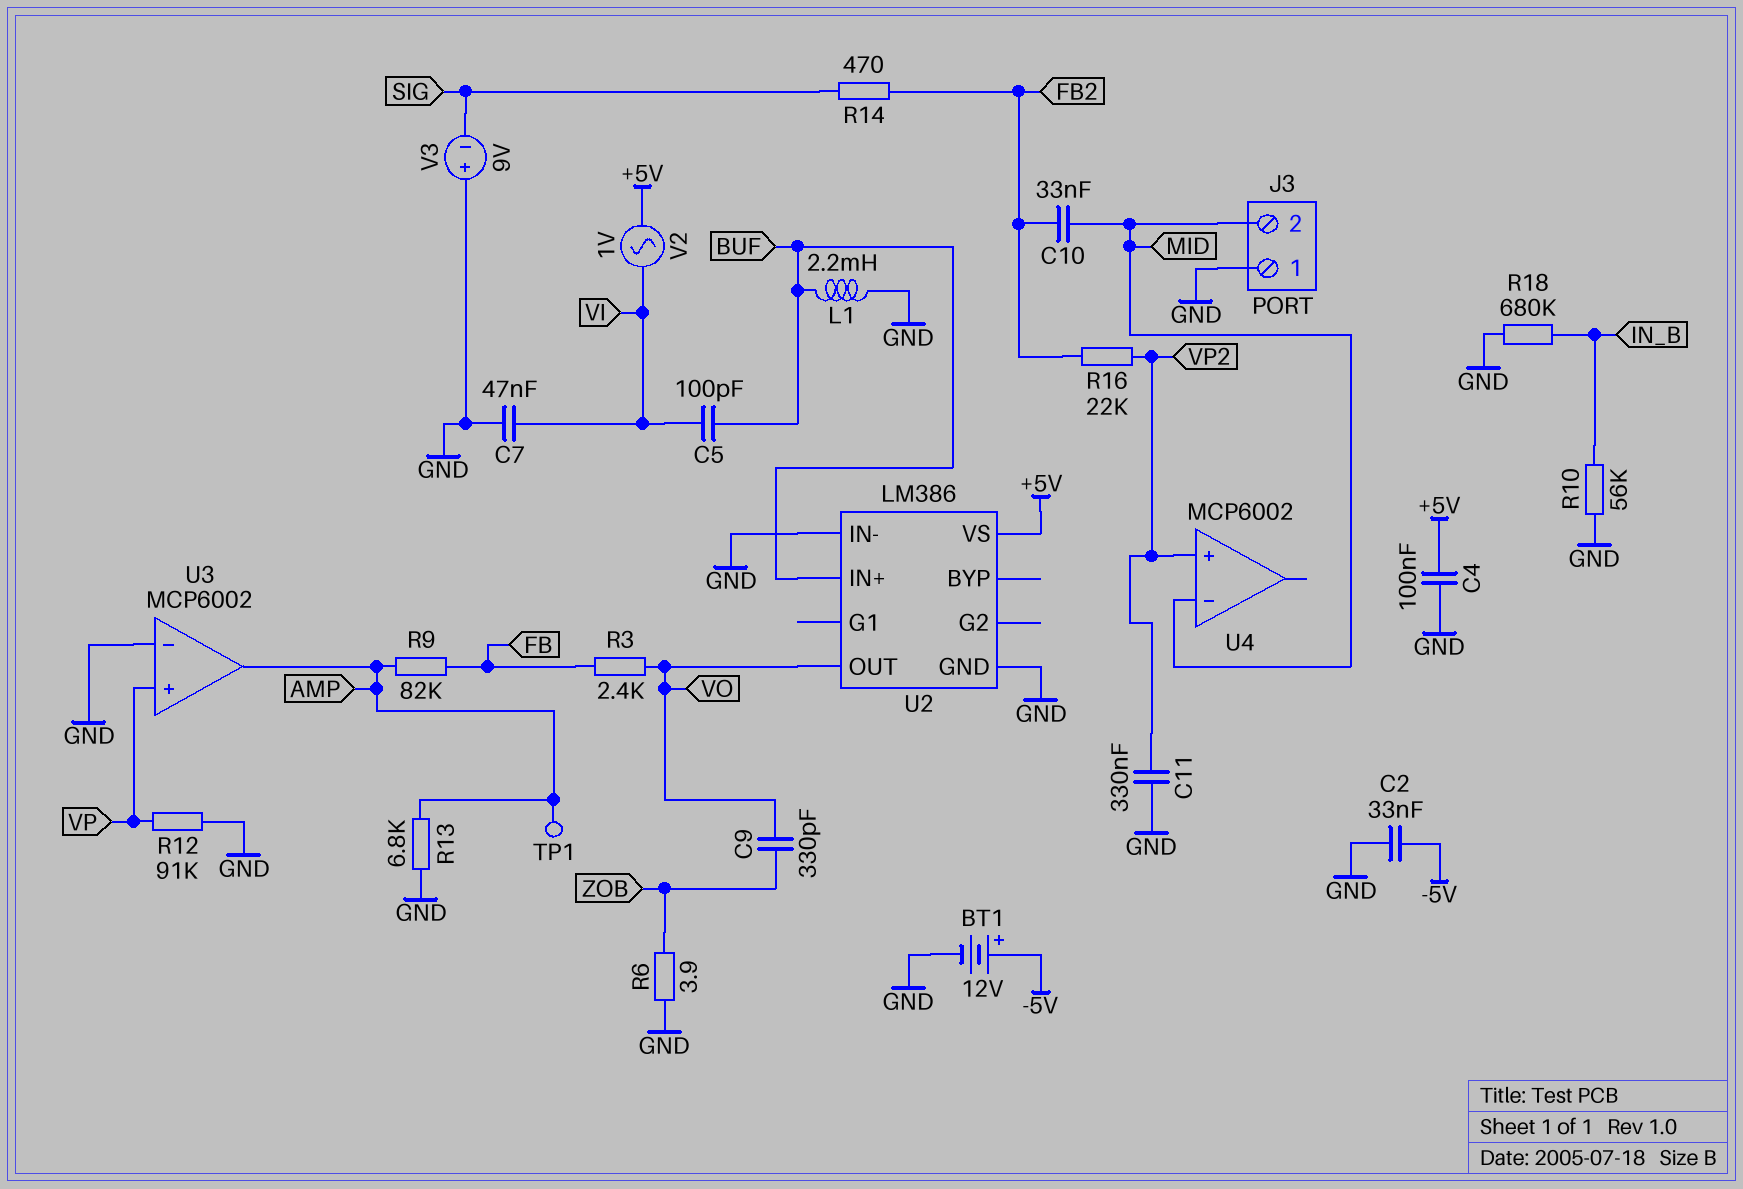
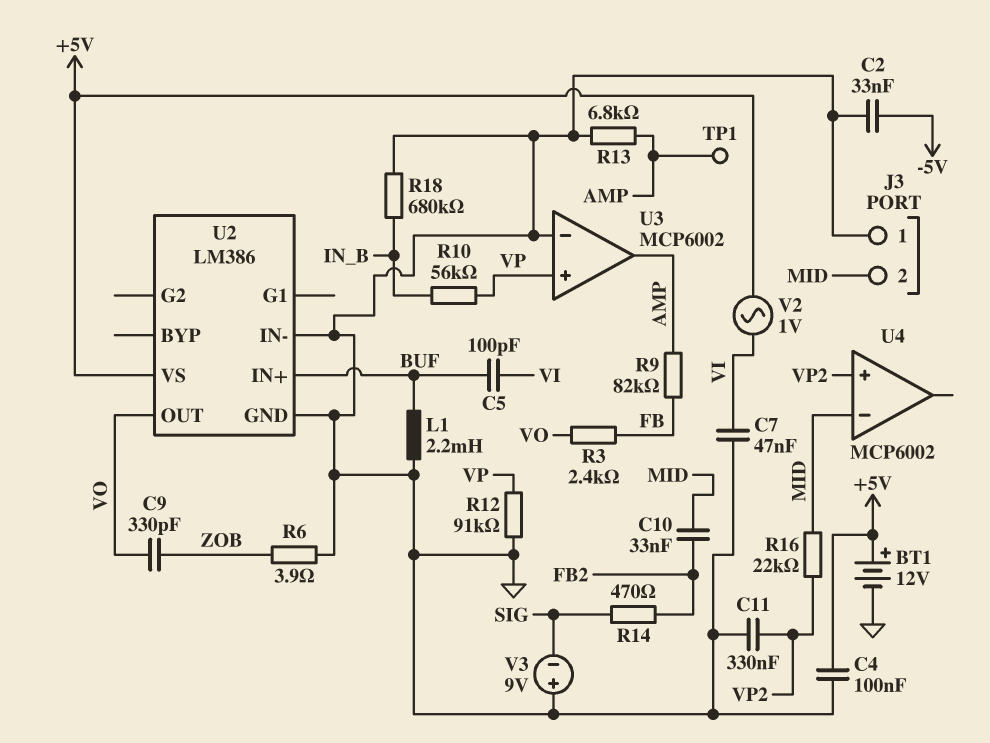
BT1: 12V (plus -5V, minus GND) -> 12V (plus +5V, minus GND)
R10: 56k (GND, IN_B) -> 56k (IN_B, VP)
R16: 22k (FB2, VP2) -> 22k (MID, VP2)

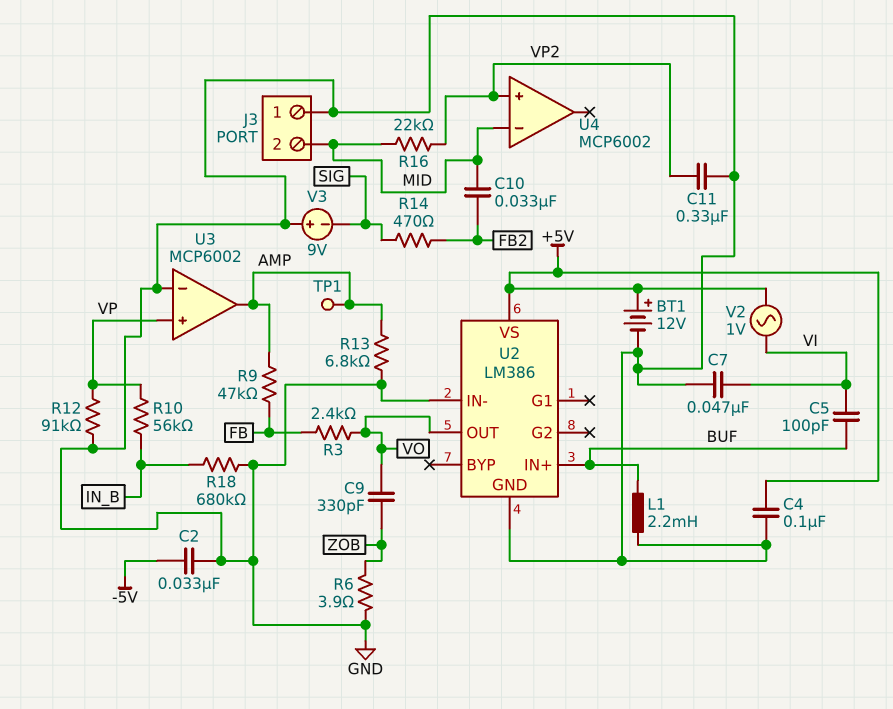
R9: 82k (AMP, FB) -> 47k (AMP, FB)

